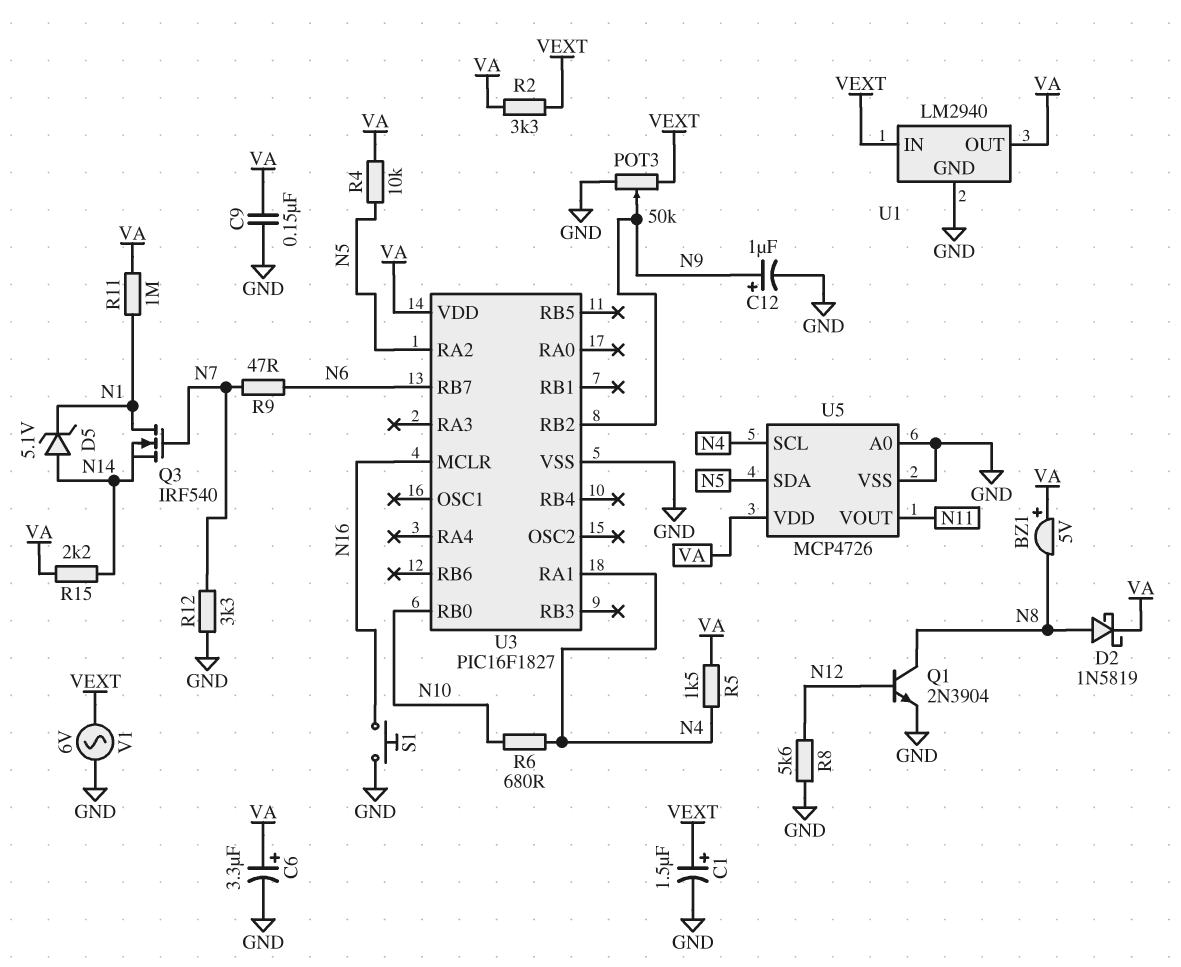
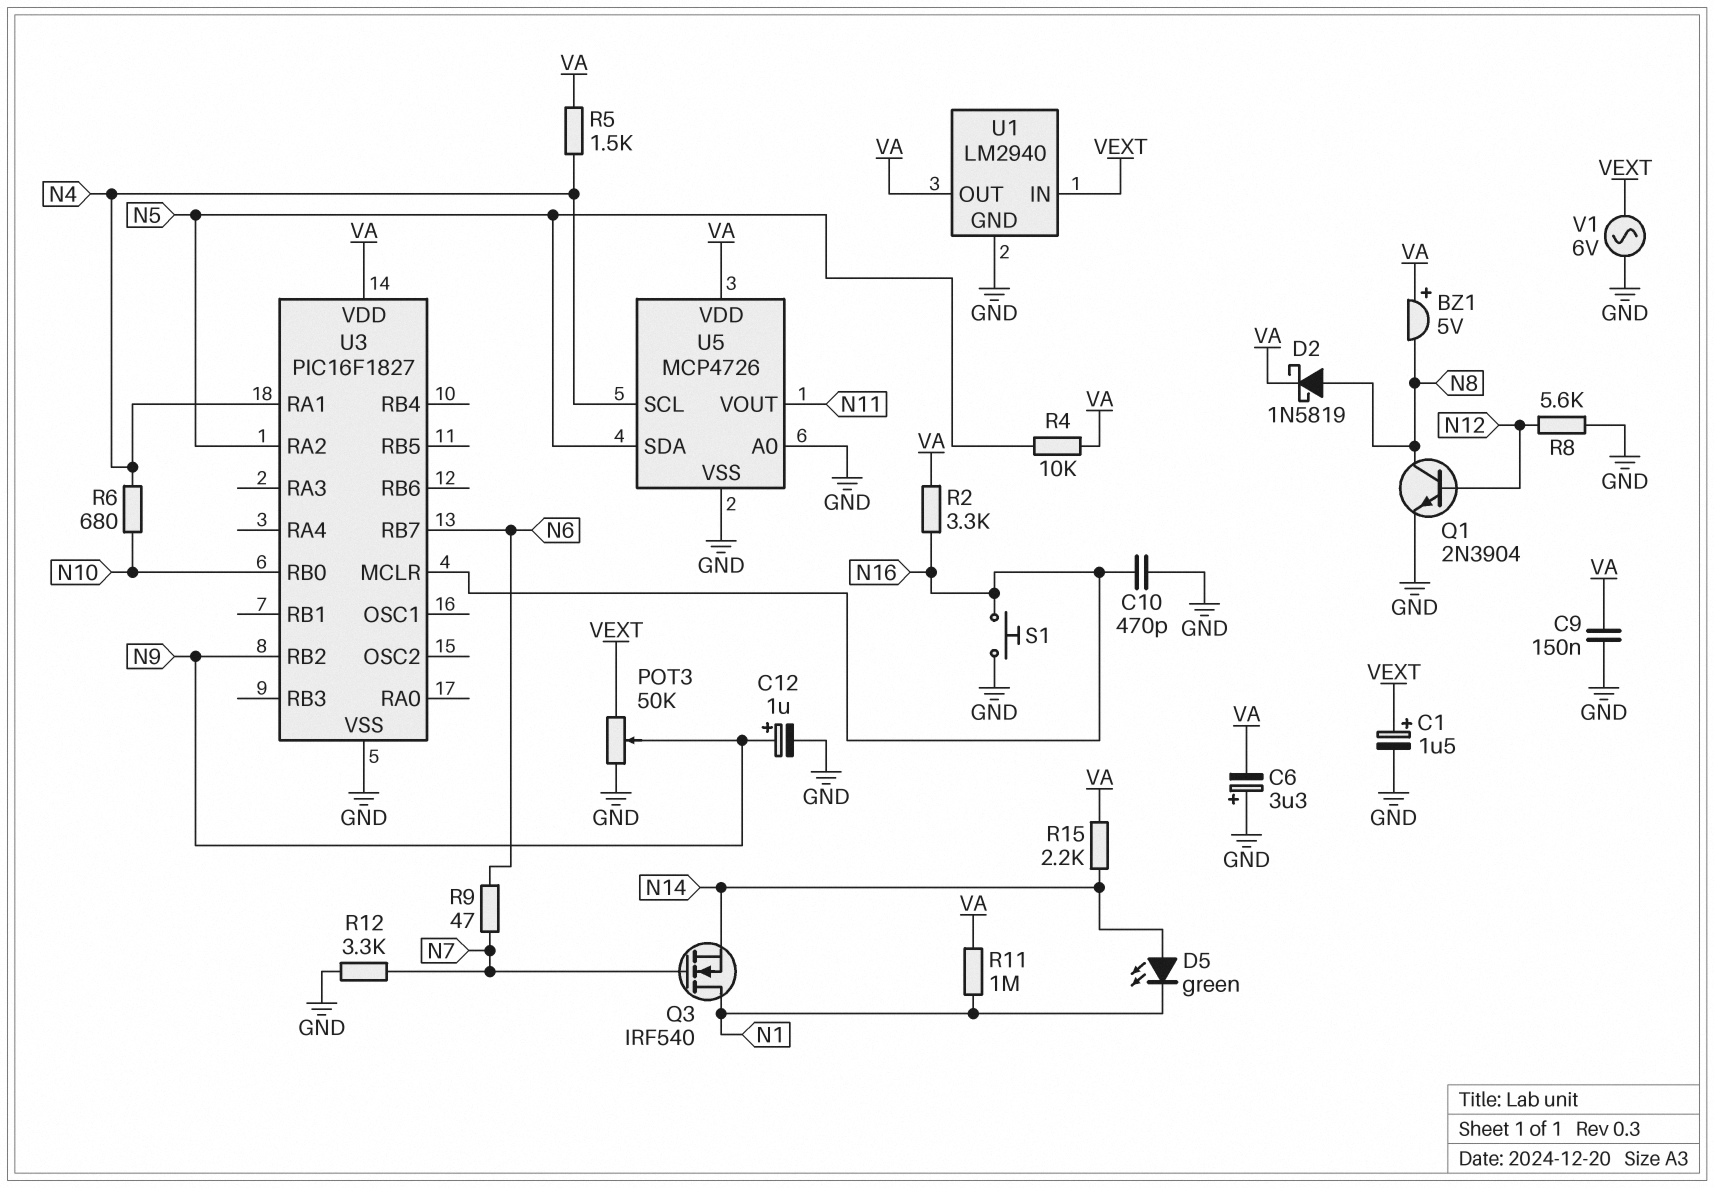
C6: 3.3uF (plus VA, minus GND) -> 3.3uF (plus GND, minus VA)
C10: none -> 470pF (GND, N16)
D5: zener 5.1V (A N14, K N1) -> LED green (A N14, K N1)
R2: 3.3k (VA, VEXT) -> 3.3k (N16, VA)

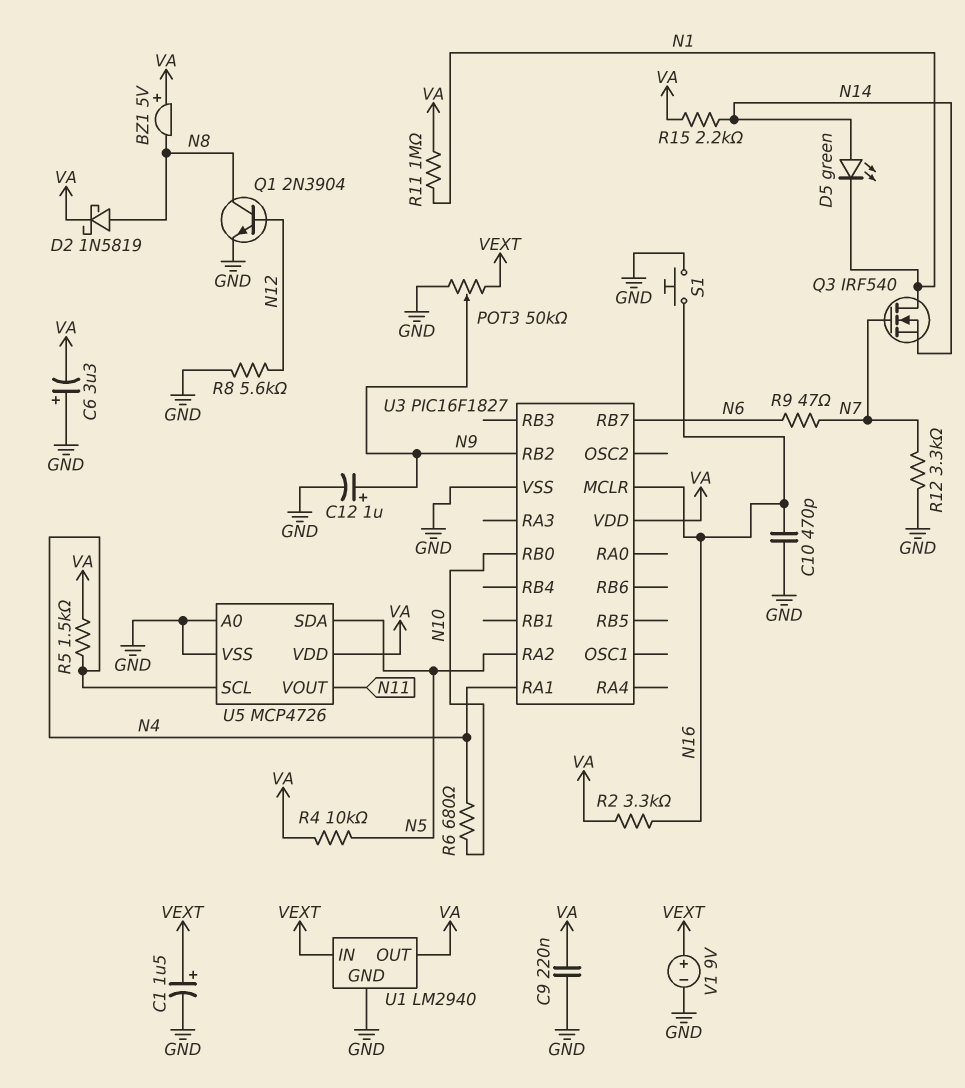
C9: 150nF (GND, VA) -> 220nF (GND, VA)
V1: AC 6V (GND, VEXT) -> 9V (plus VEXT, minus GND)

